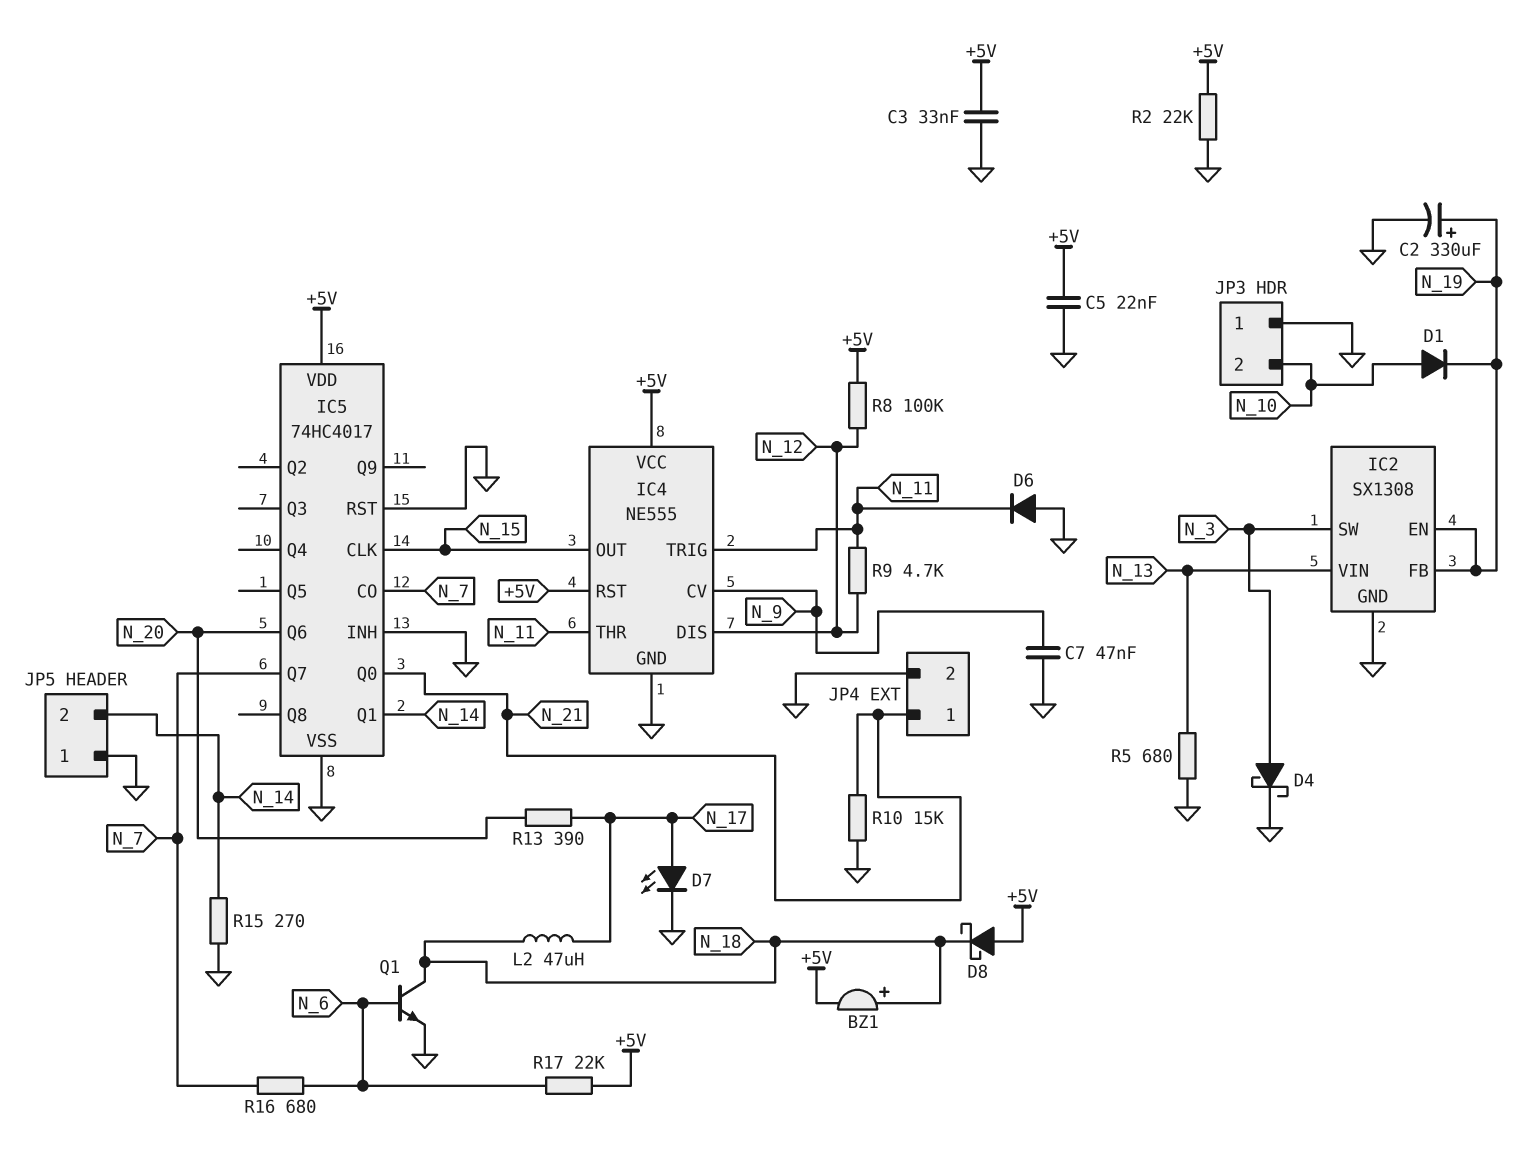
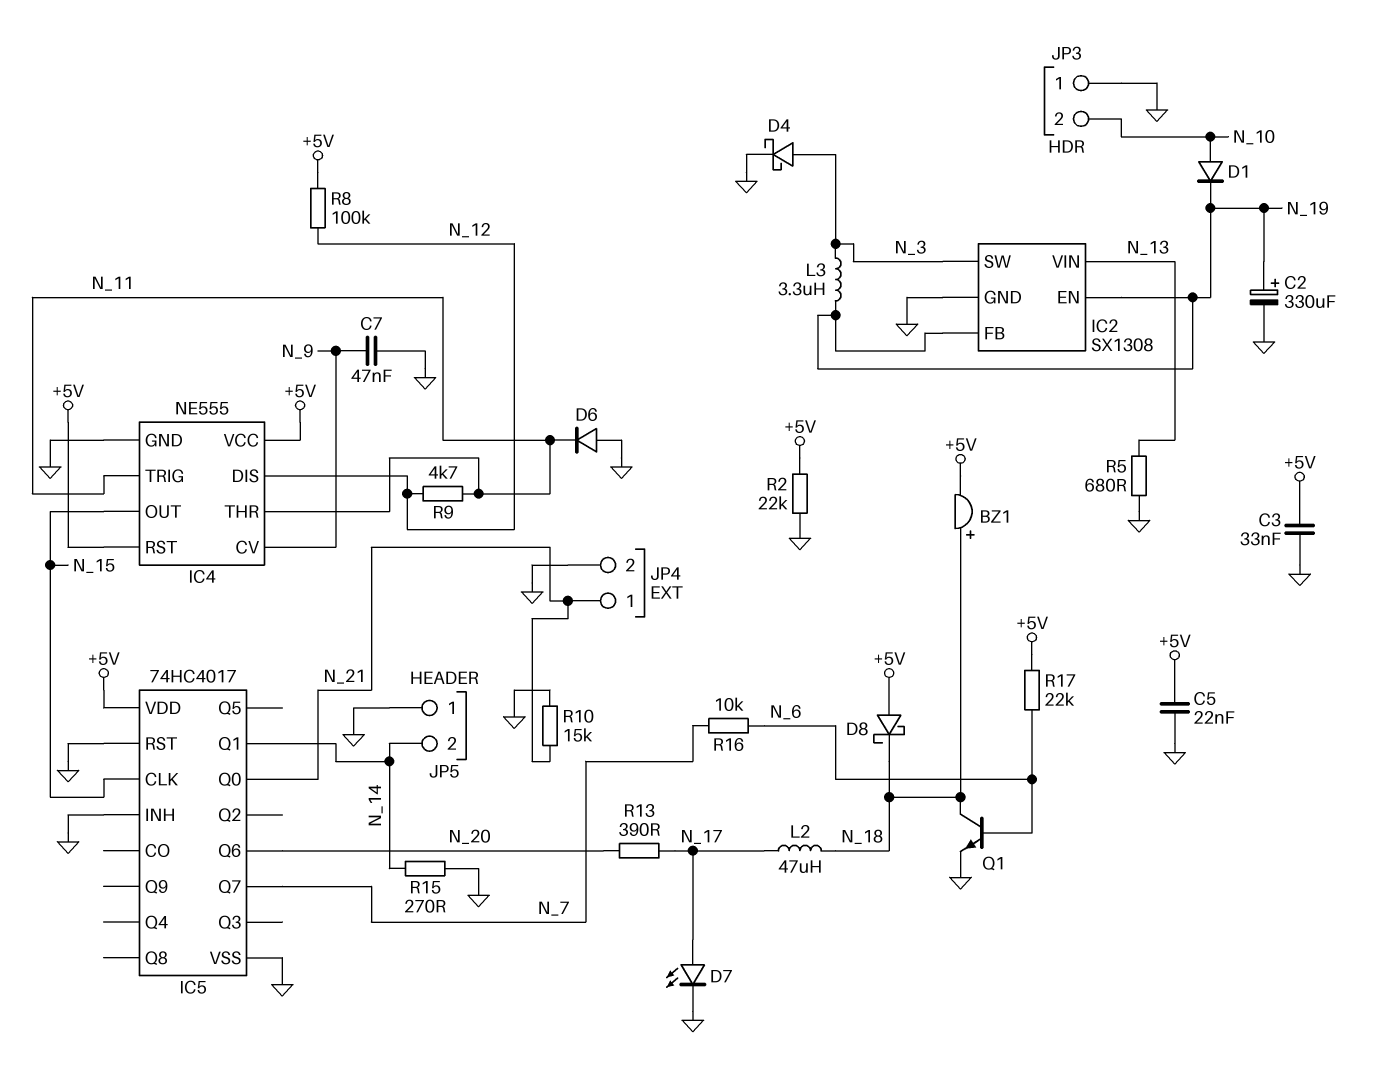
IC5 pin CO: N_7 -> none
L3: none -> 3.3uH (N_3, N_19)
R16: 680 (N_6, N_7) -> 10k (N_6, N_7)

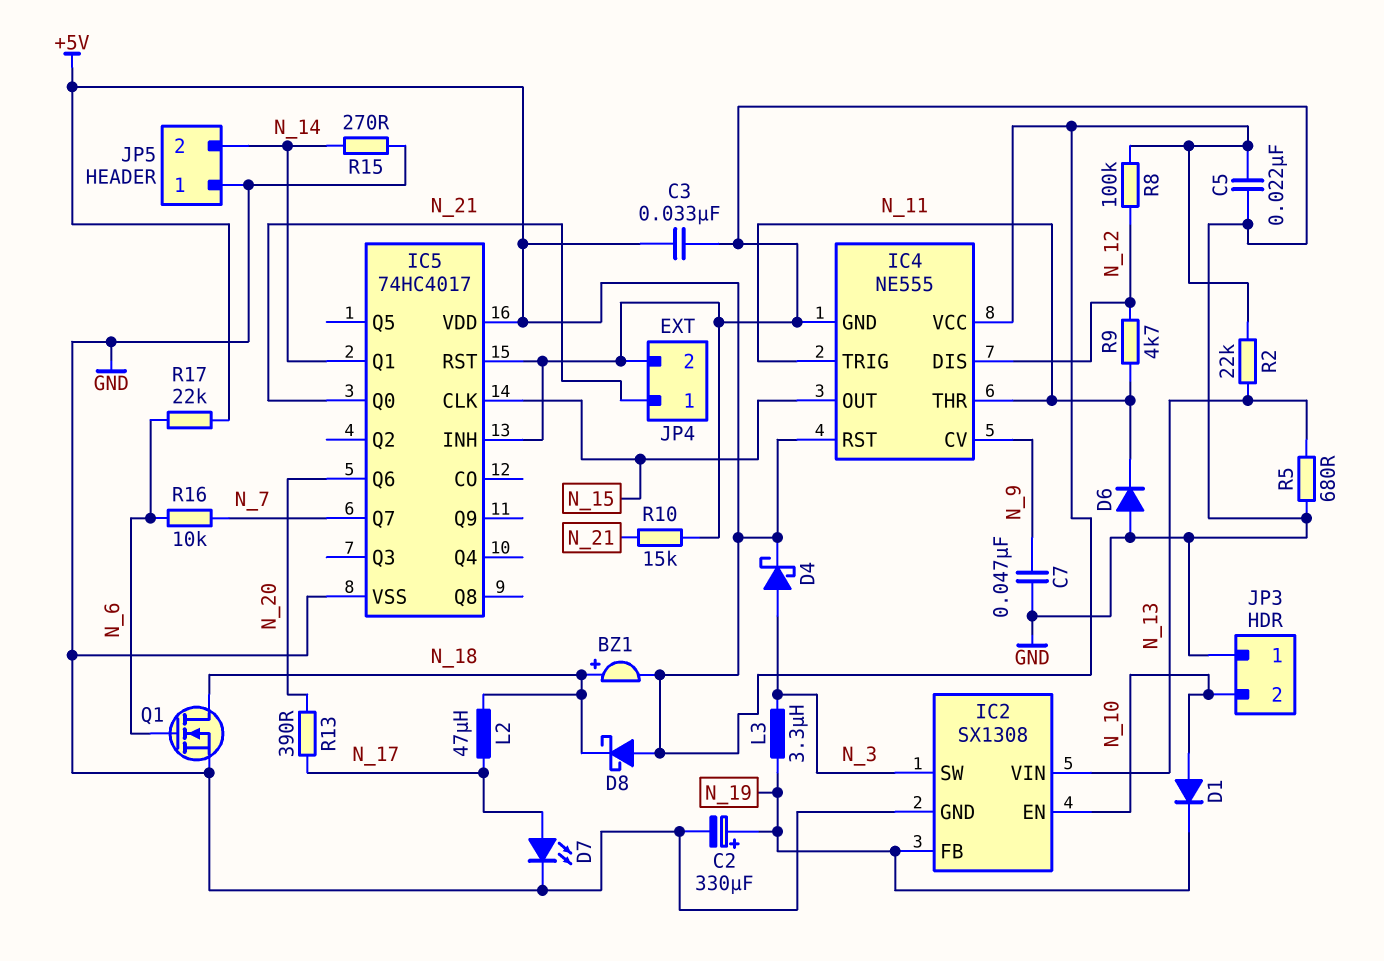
D4: schottky (A N_3, K GND) -> schottky (A N_3, K +5V)
IC2 pin EN: N_19 -> N_10
Q1: NPN (B N_6, C N_18, E GND) -> NMOS (G N_6, D N_18, S GND)
R2: 22k (+5V, GND) -> 22k (+5V, N_13)

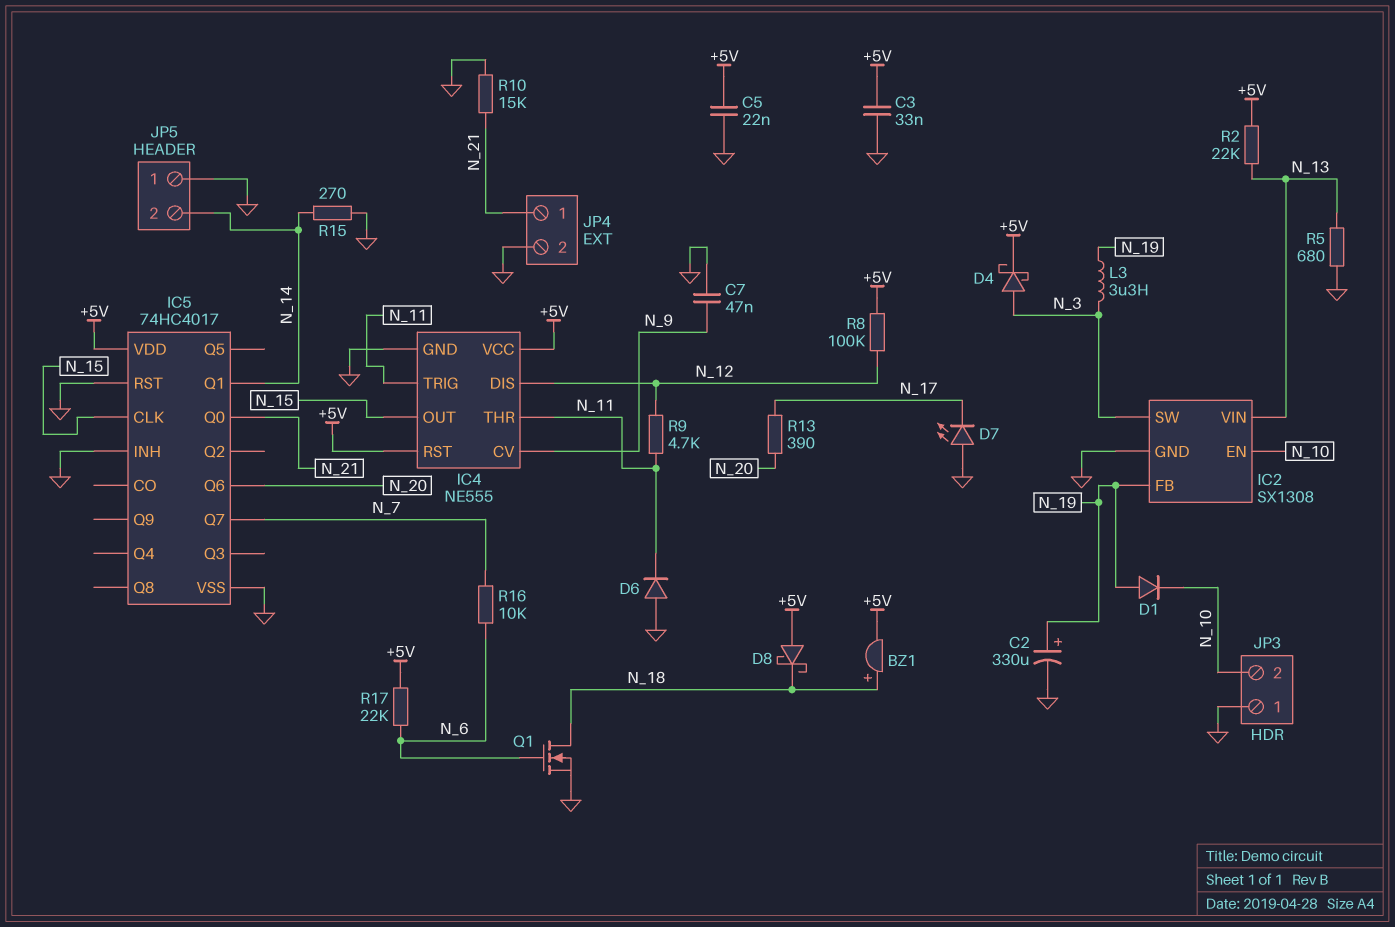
D1: diode (A N_10, K N_19) -> diode (A N_19, K N_10)
D7: LED (A N_17, K GND) -> LED (A GND, K N_17)
L2: 47uH (N_17, N_18) -> none

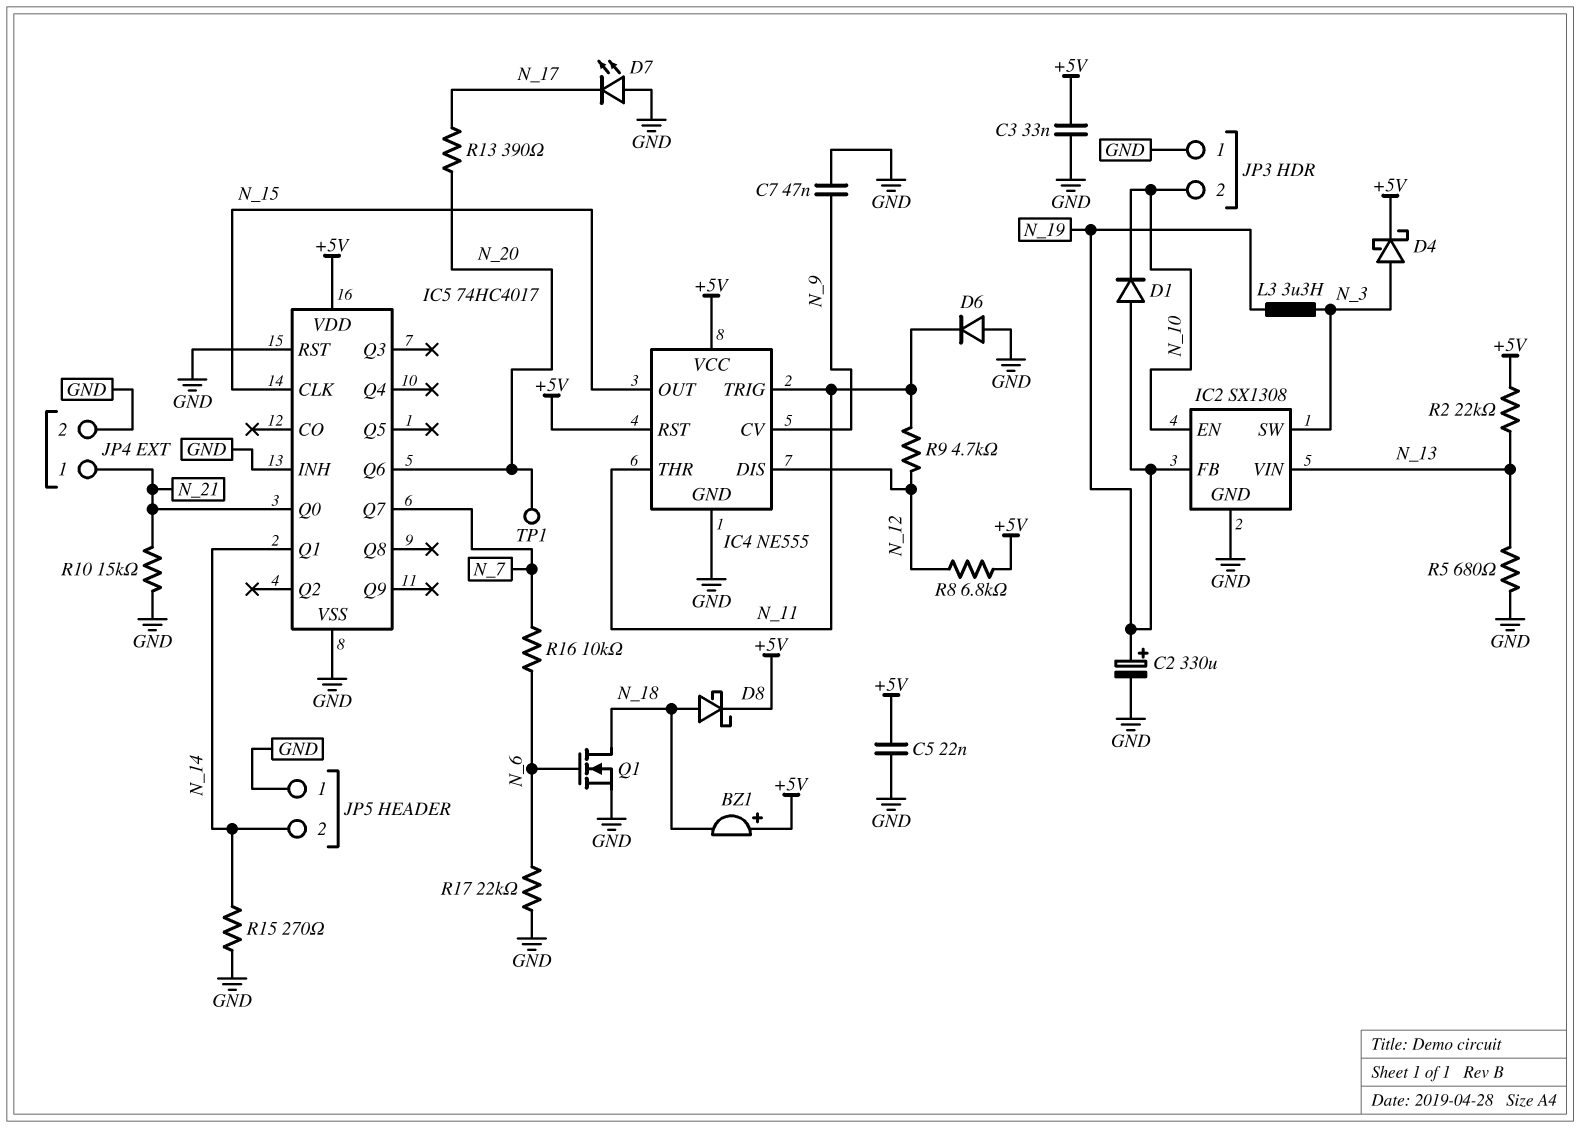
BZ1: buzzer (plus N_18, minus +5V) -> buzzer (plus +5V, minus N_18)
D8: schottky (A +5V, K N_18) -> schottky (A N_18, K +5V)
R8: 100k (+5V, N_12) -> 6.8k (+5V, N_12)
R17: 22k (+5V, N_6) -> 22k (GND, N_6)
TP1: none -> test point (N_20)

